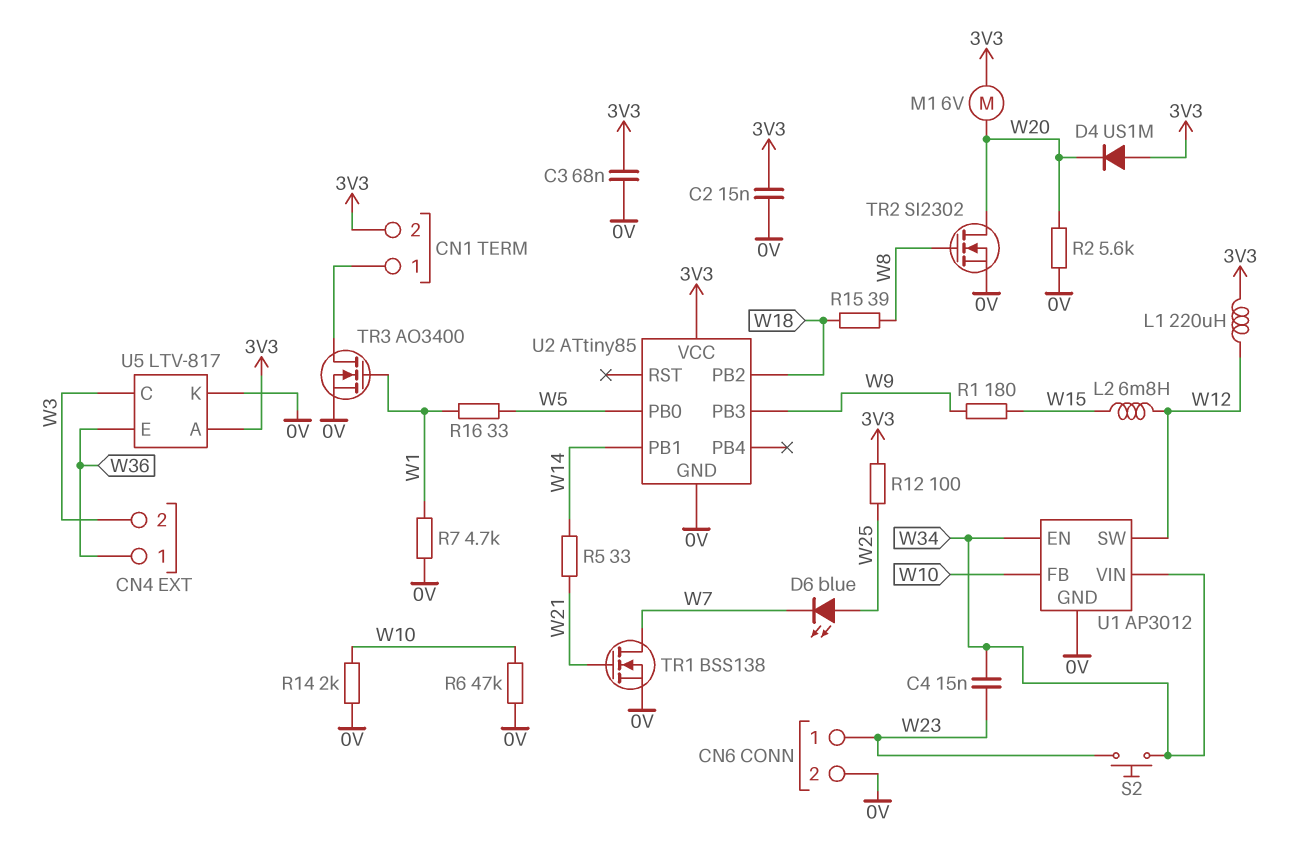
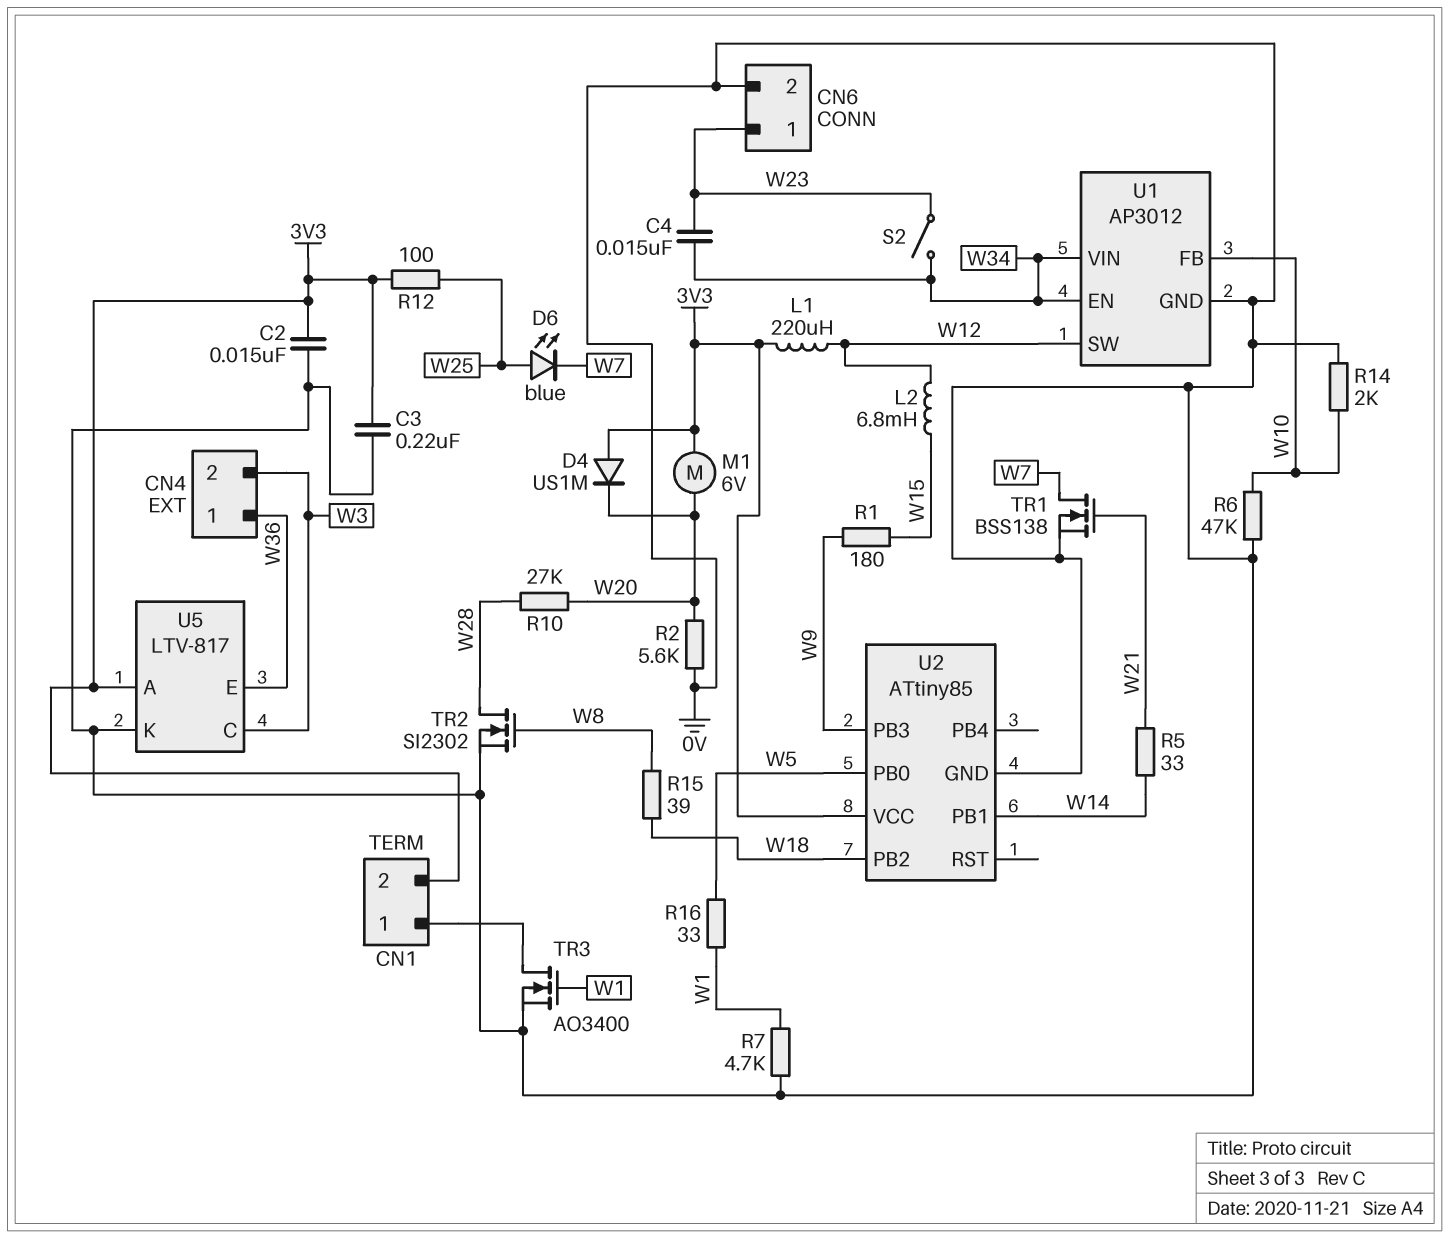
C3: 68nF (0V, 3V3) -> 220nF (0V, 3V3)
R10: none -> 27k (W20, W28)
S2: button (W23, W34) -> switch (W23, W34)
TR2: NMOS SI2302 (G W8, D W20, S 0V) -> NMOS SI2302 (G W8, D W28, S 0V)

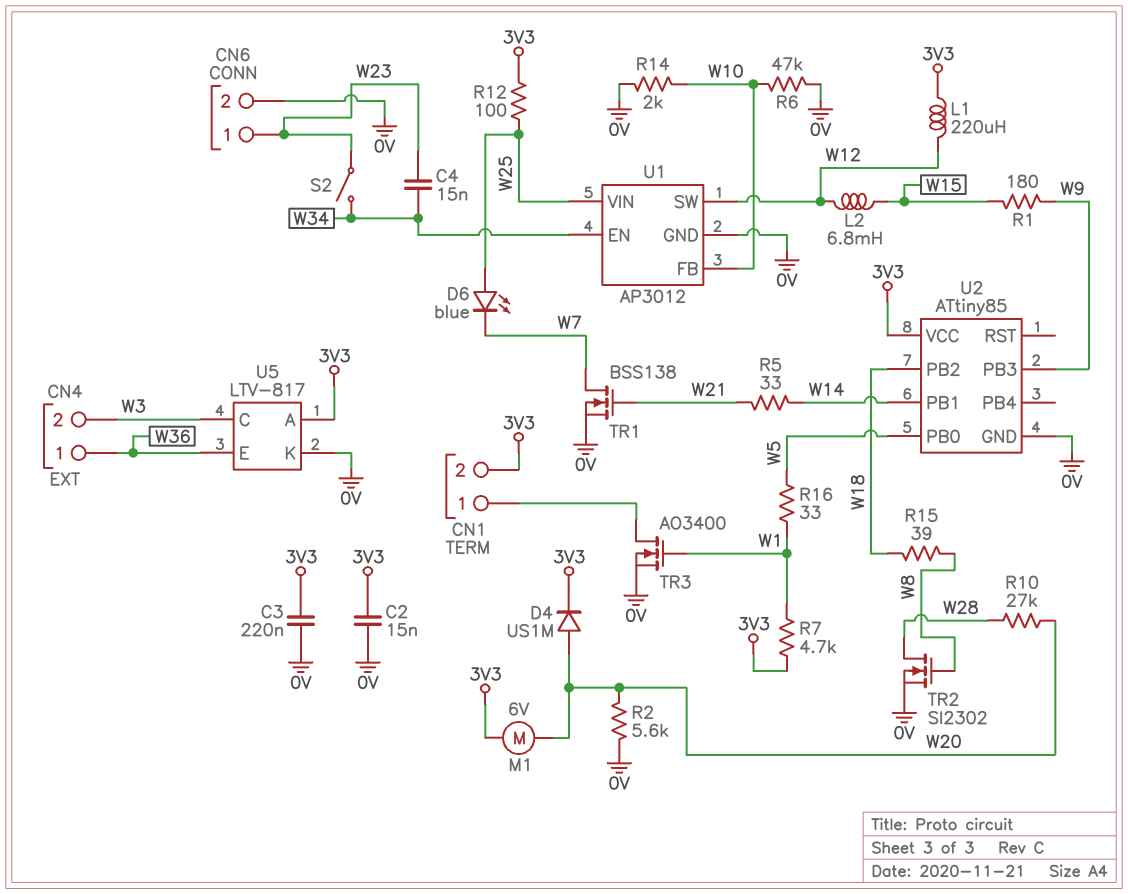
D4: diode US1M (A 3V3, K W20) -> diode US1M (A W20, K 3V3)
R7: 4.7k (0V, W1) -> 4.7k (3V3, W1)
U1 pin VIN: W34 -> W25

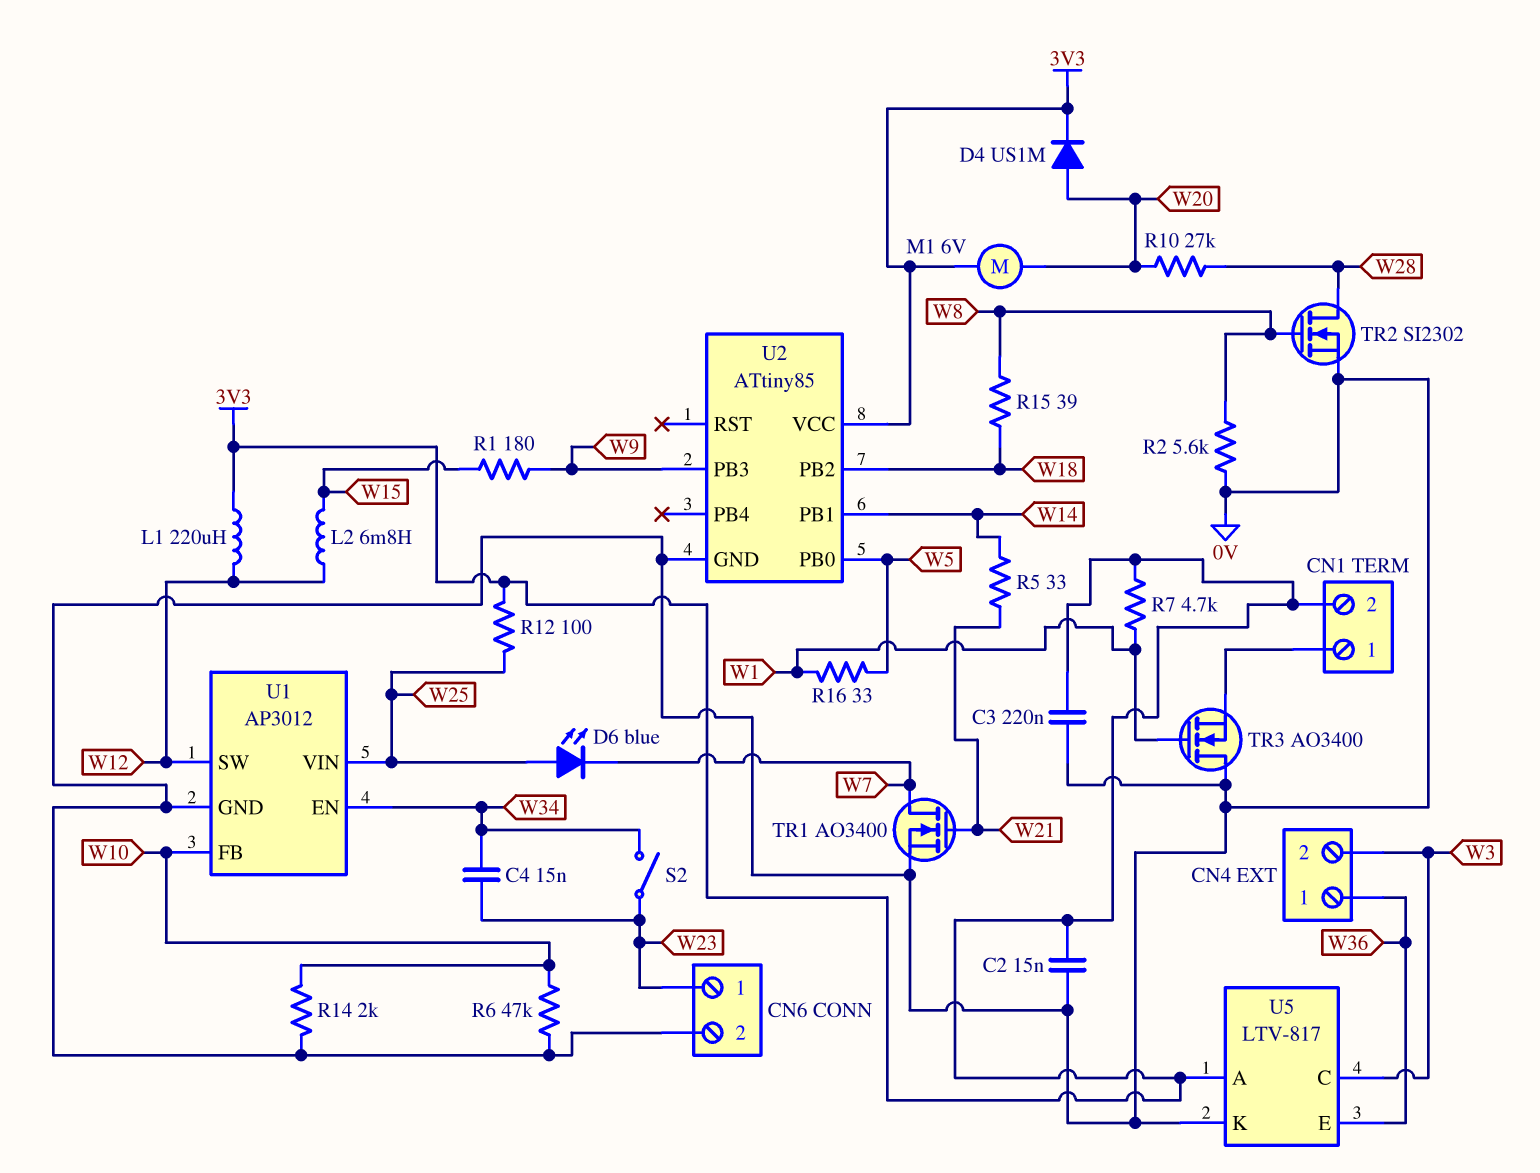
R2: 5.6k (0V, W20) -> 5.6k (0V, W8)
TR1: NMOS BSS138 (G W21, D W7, S 0V) -> NMOS AO3400 (G W21, D W7, S 0V)
TR3: NMOS AO3400 (G W1, D CN1/1, S 0V) -> NMOS AO3400 (G W1, D 0V, S CN1/1)

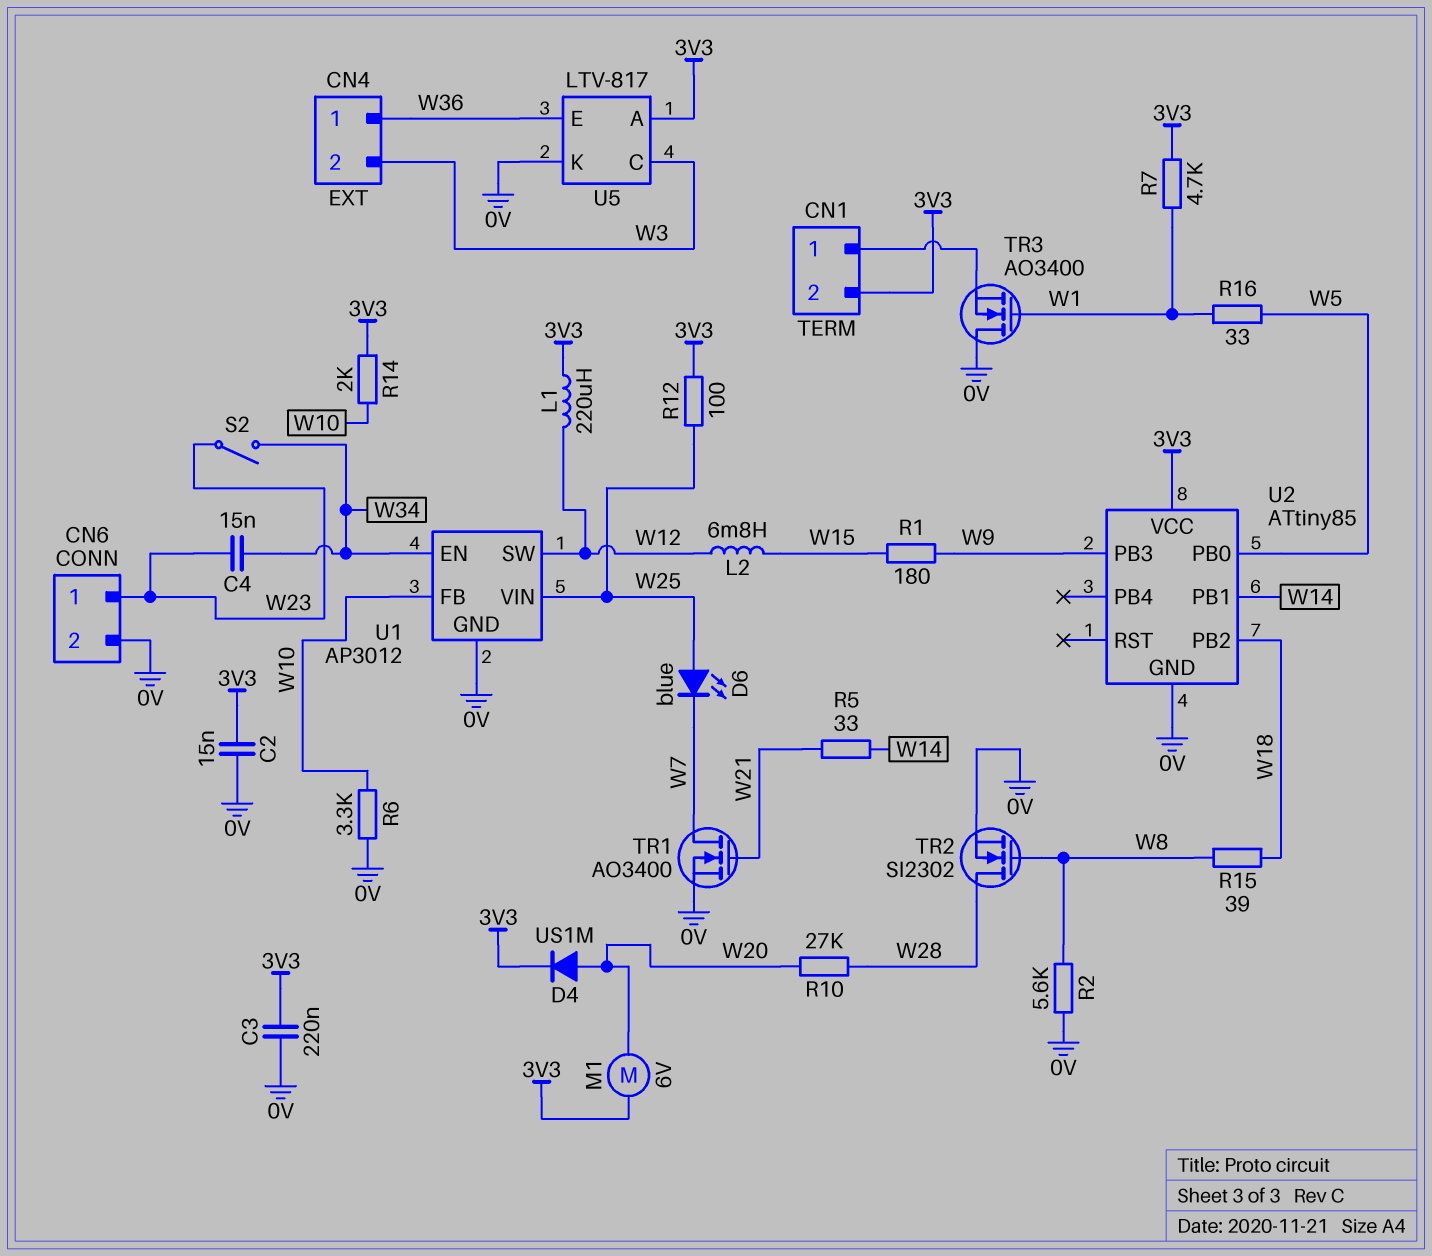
R6: 47k (0V, W10) -> 3.3k (0V, W10)
R14: 2k (0V, W10) -> 2k (3V3, W10)

